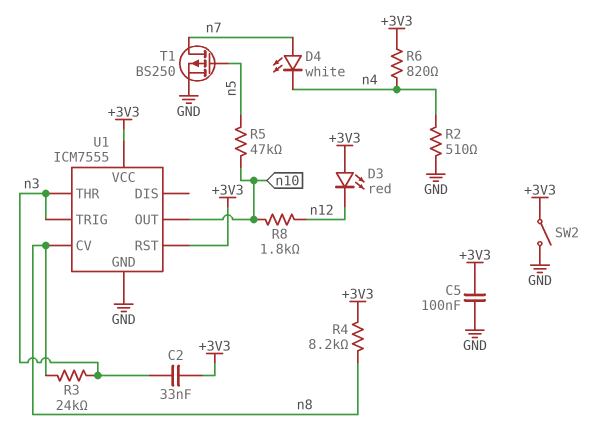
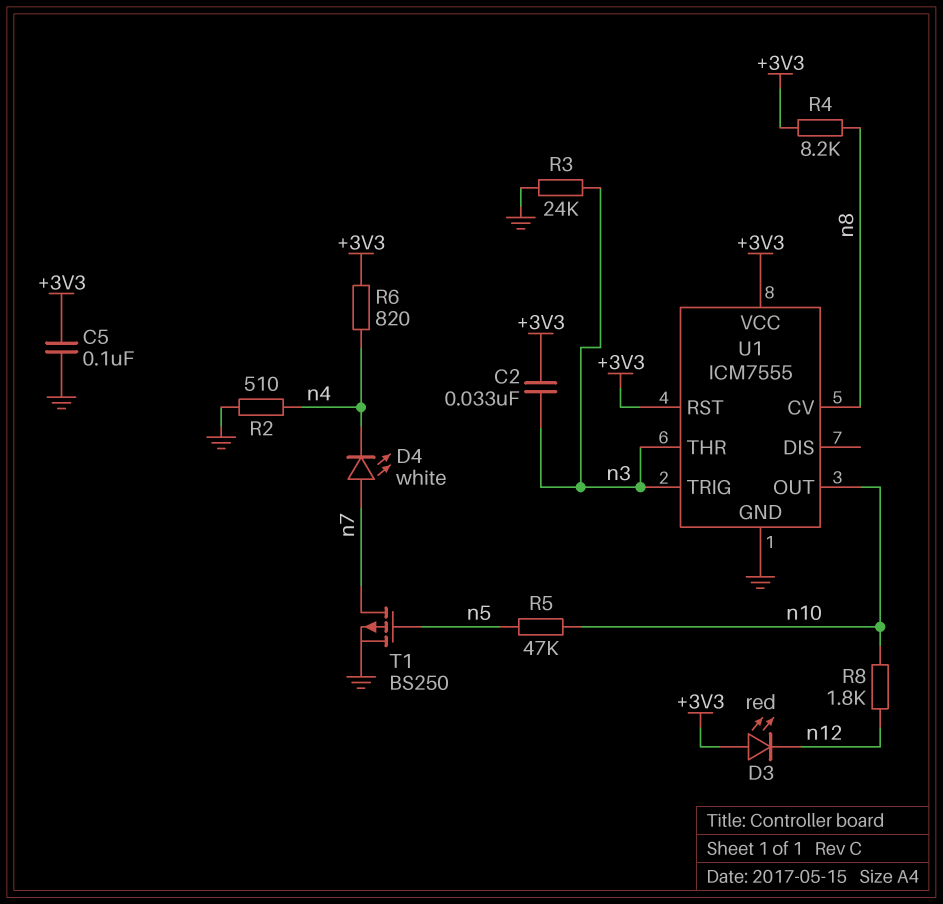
R3: 24k (n3, n8) -> 24k (GND, n3)
SW2: switch (+3V3, GND) -> none

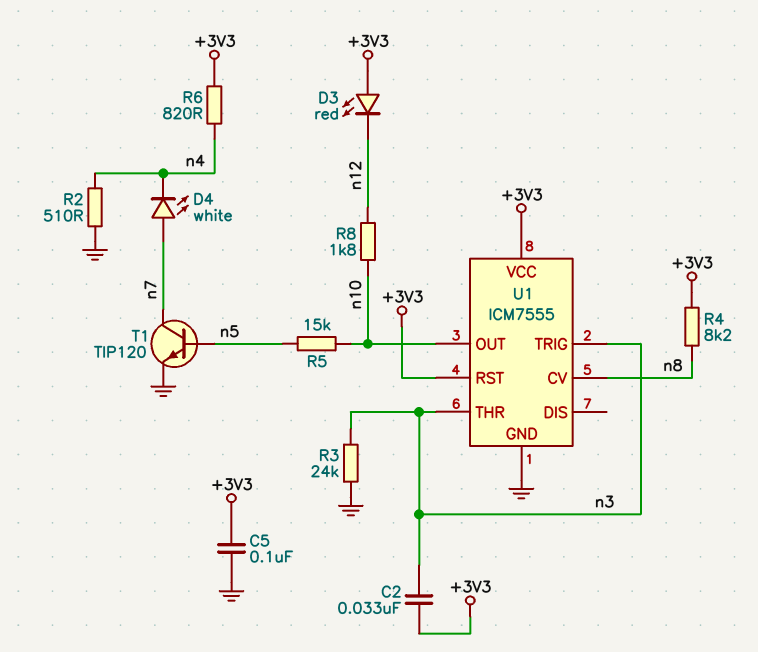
R5: 47k (n5, n10) -> 15k (n5, n10)
T1: PMOS BS250 (G n5, D n7, S GND) -> NPN TIP120 (B n5, C n7, E GND)

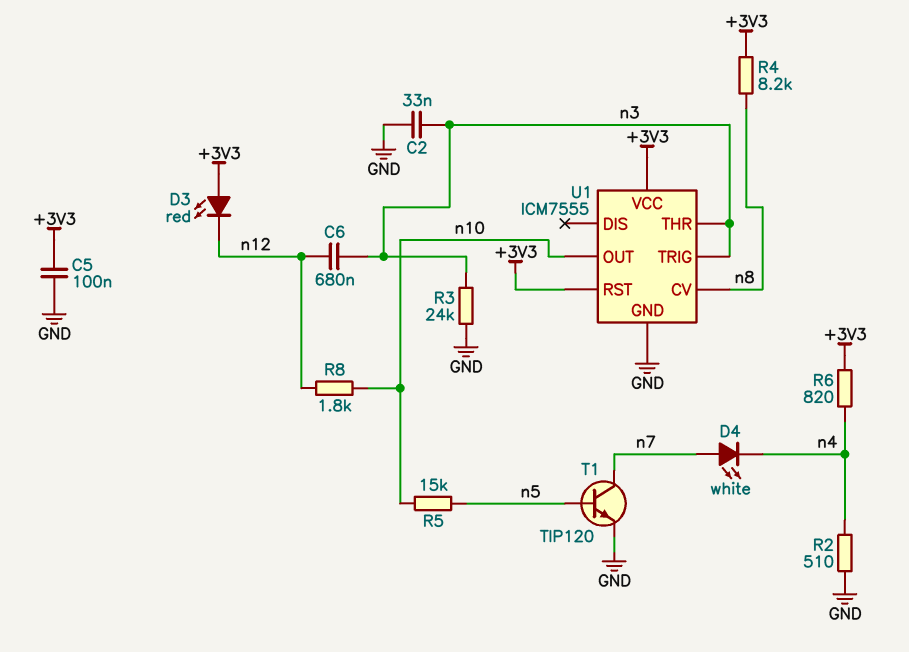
C2: 33nF (+3V3, n3) -> 33nF (GND, n3)
C6: none -> 680nF (n3, n12)

